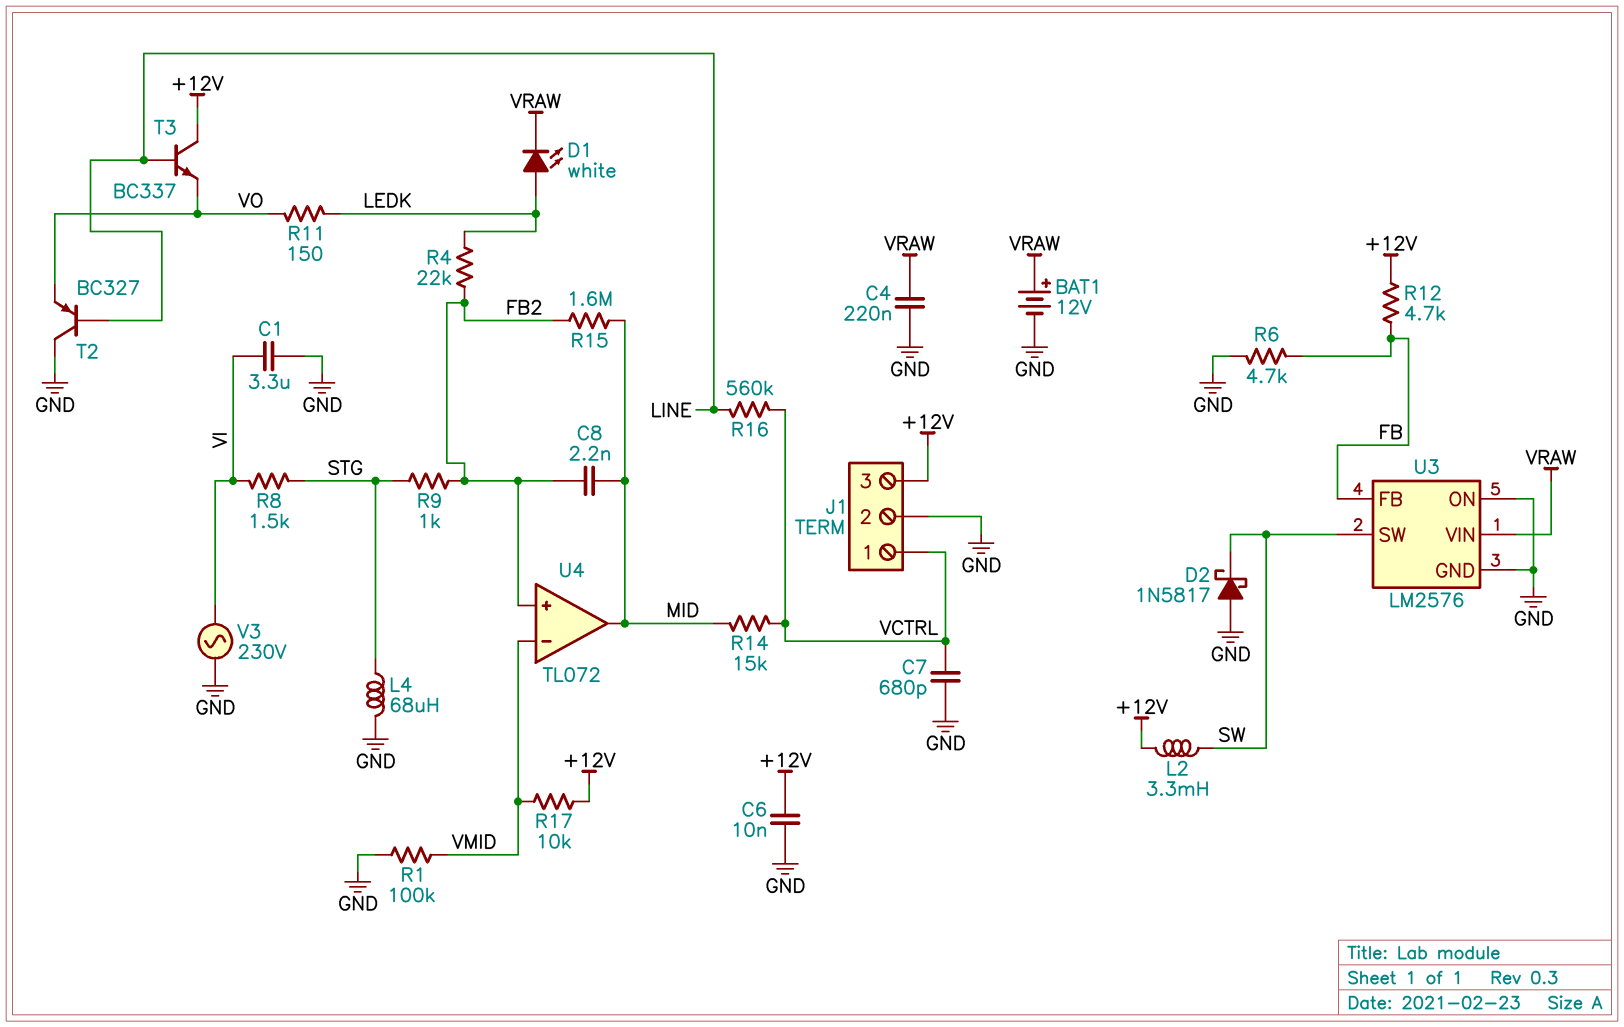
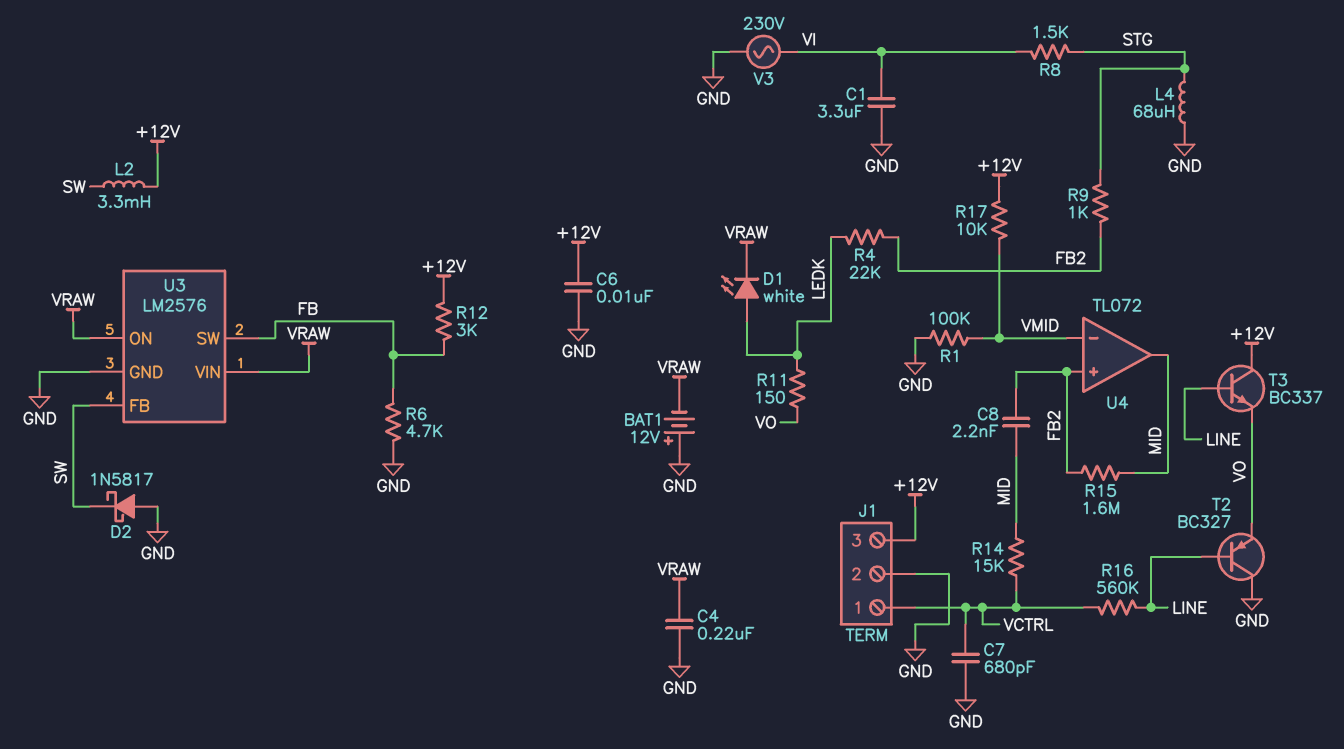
BAT1: 12V (plus VRAW, minus GND) -> 12V (plus GND, minus VRAW)
R12: 4.7k (+12V, FB) -> 3k (+12V, FB)
U3 pin FB: FB -> SW
U3 pin ON: GND -> VRAW
U3 pin SW: SW -> FB

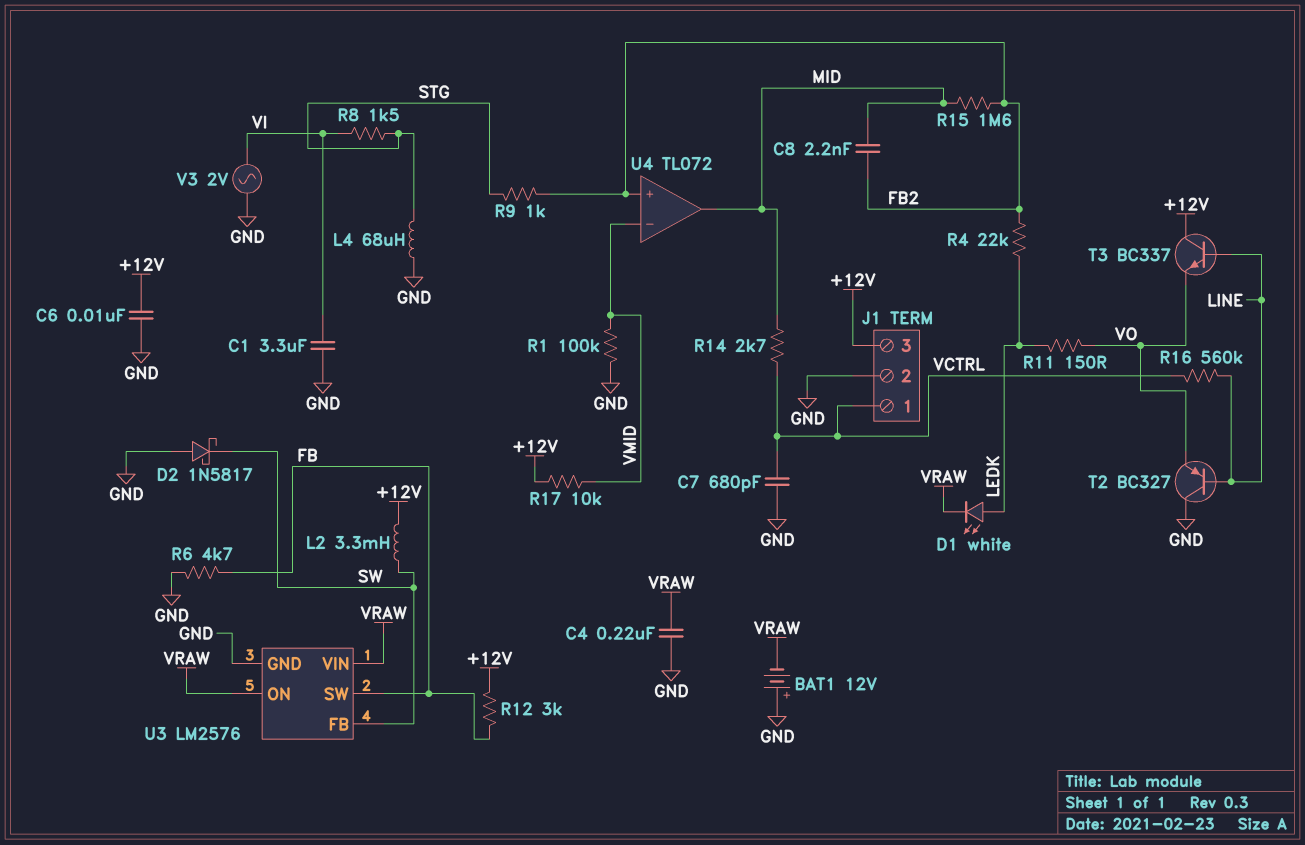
R14: 15k (MID, VCTRL) -> 2.7k (MID, VCTRL)
V3: AC 230V (GND, VI) -> AC 2V (GND, VI)

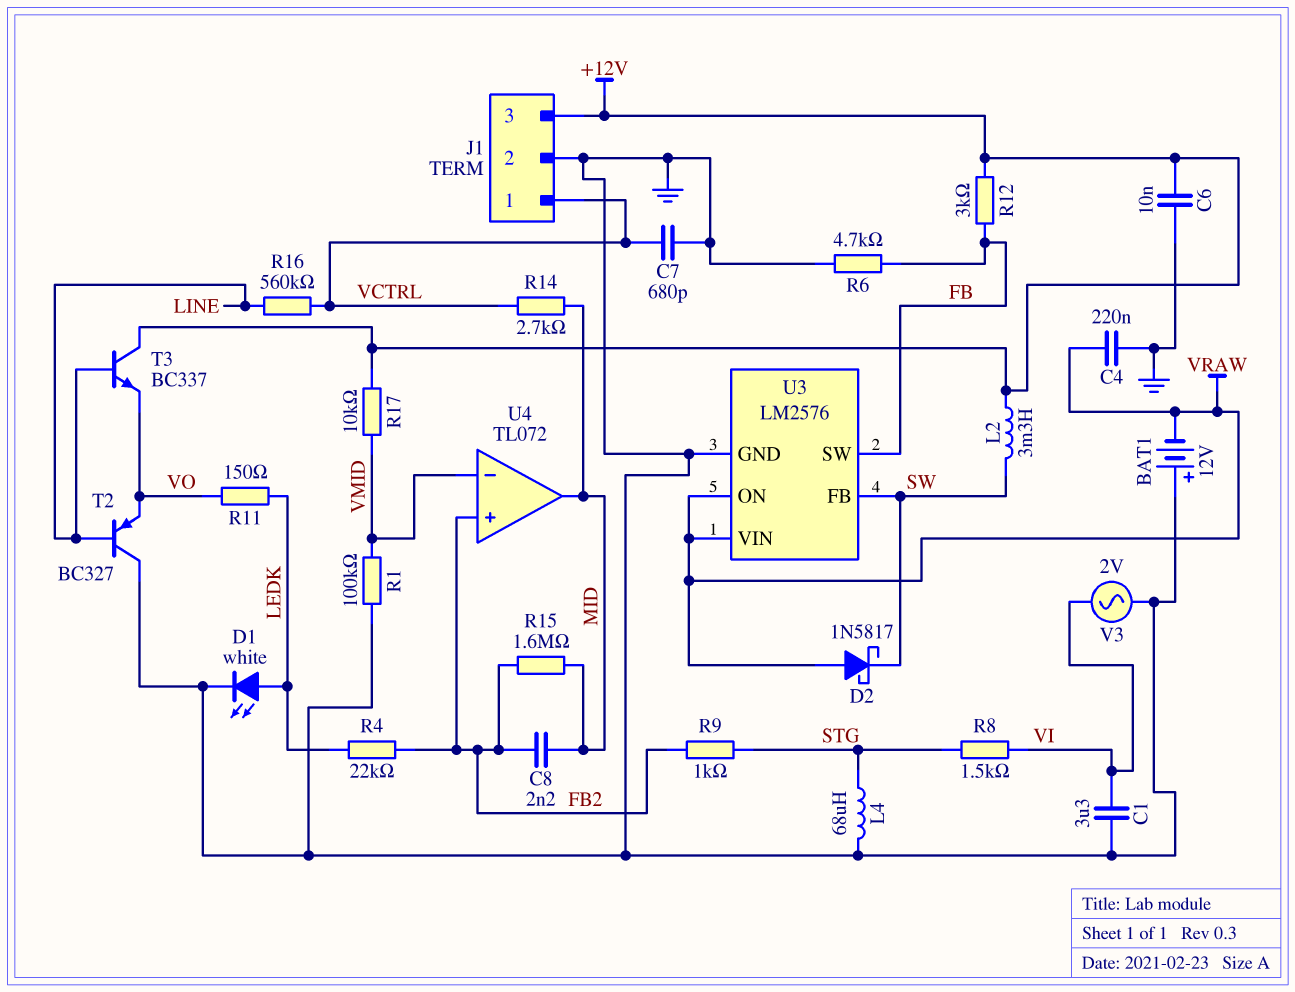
D1: LED white (A LEDK, K VRAW) -> LED white (A LEDK, K GND)
D2: schottky 1N5817 (A GND, K SW) -> schottky 1N5817 (A VRAW, K SW)

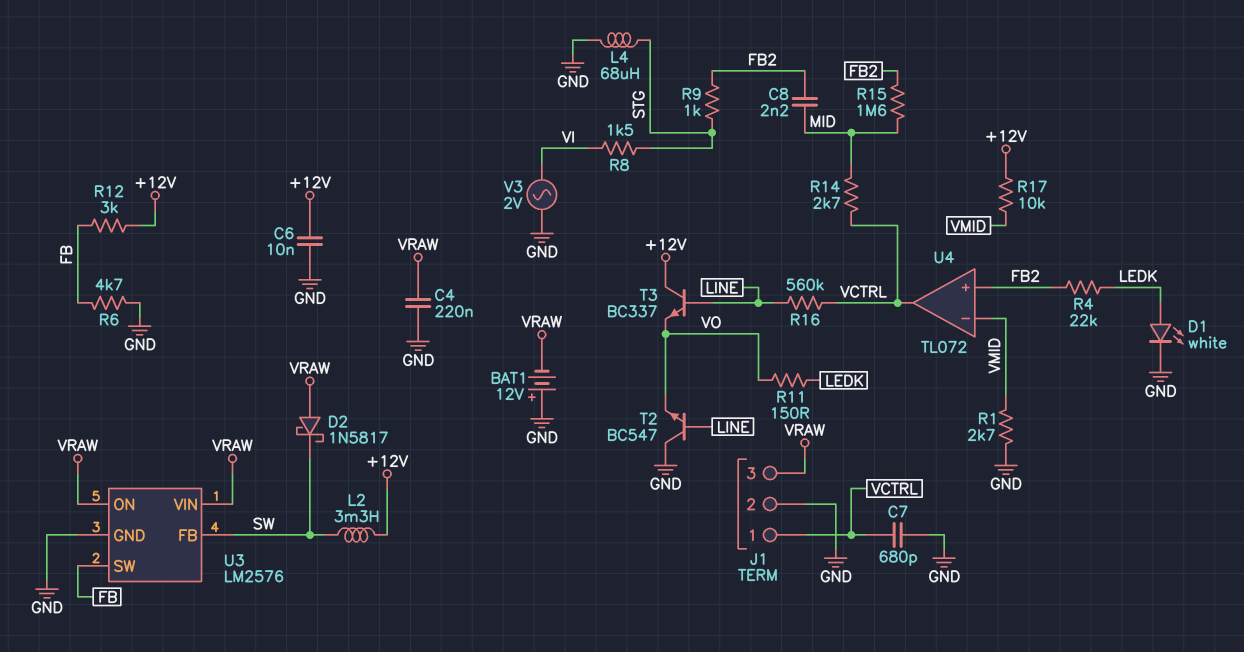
C1: 3.3uF (GND, VI) -> none
J1 pin 3: +12V -> VRAW
R1: 100k (GND, VMID) -> 2.7k (GND, VMID)
T2: PNP BC327 (B LINE, C GND, E VO) -> NPN BC547 (B LINE, C GND, E VO)
U4 pin out: MID -> VCTRL

